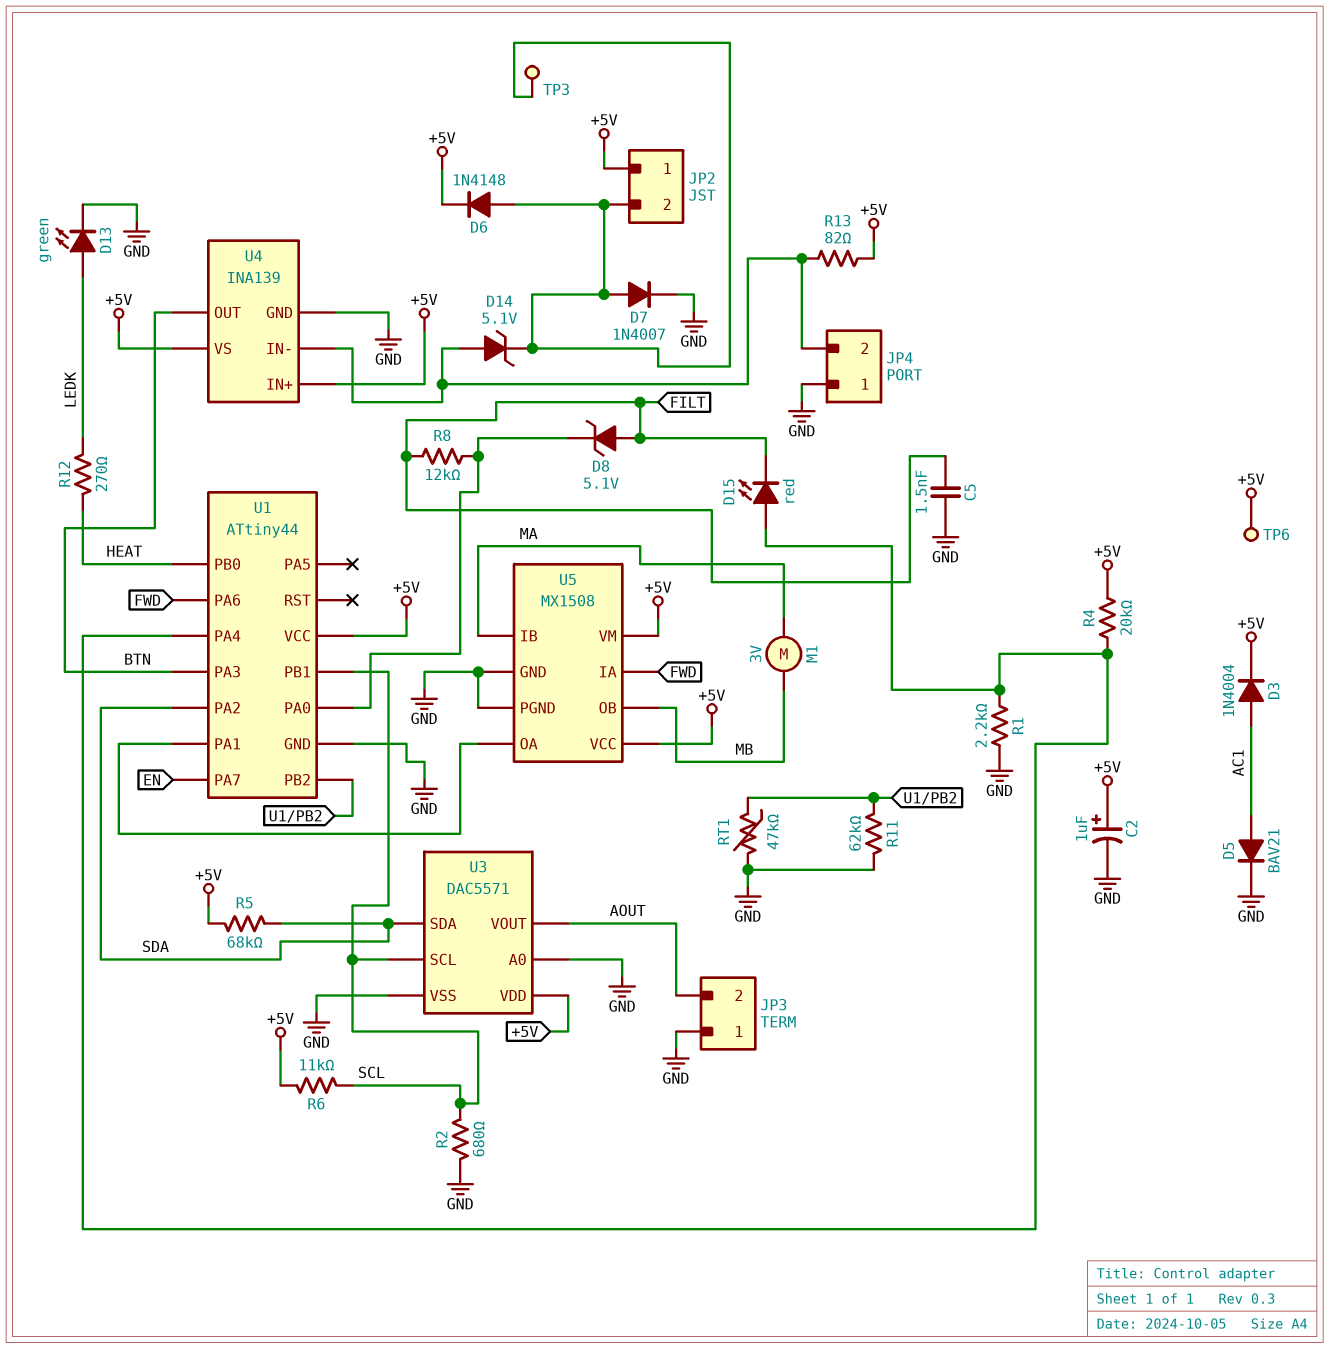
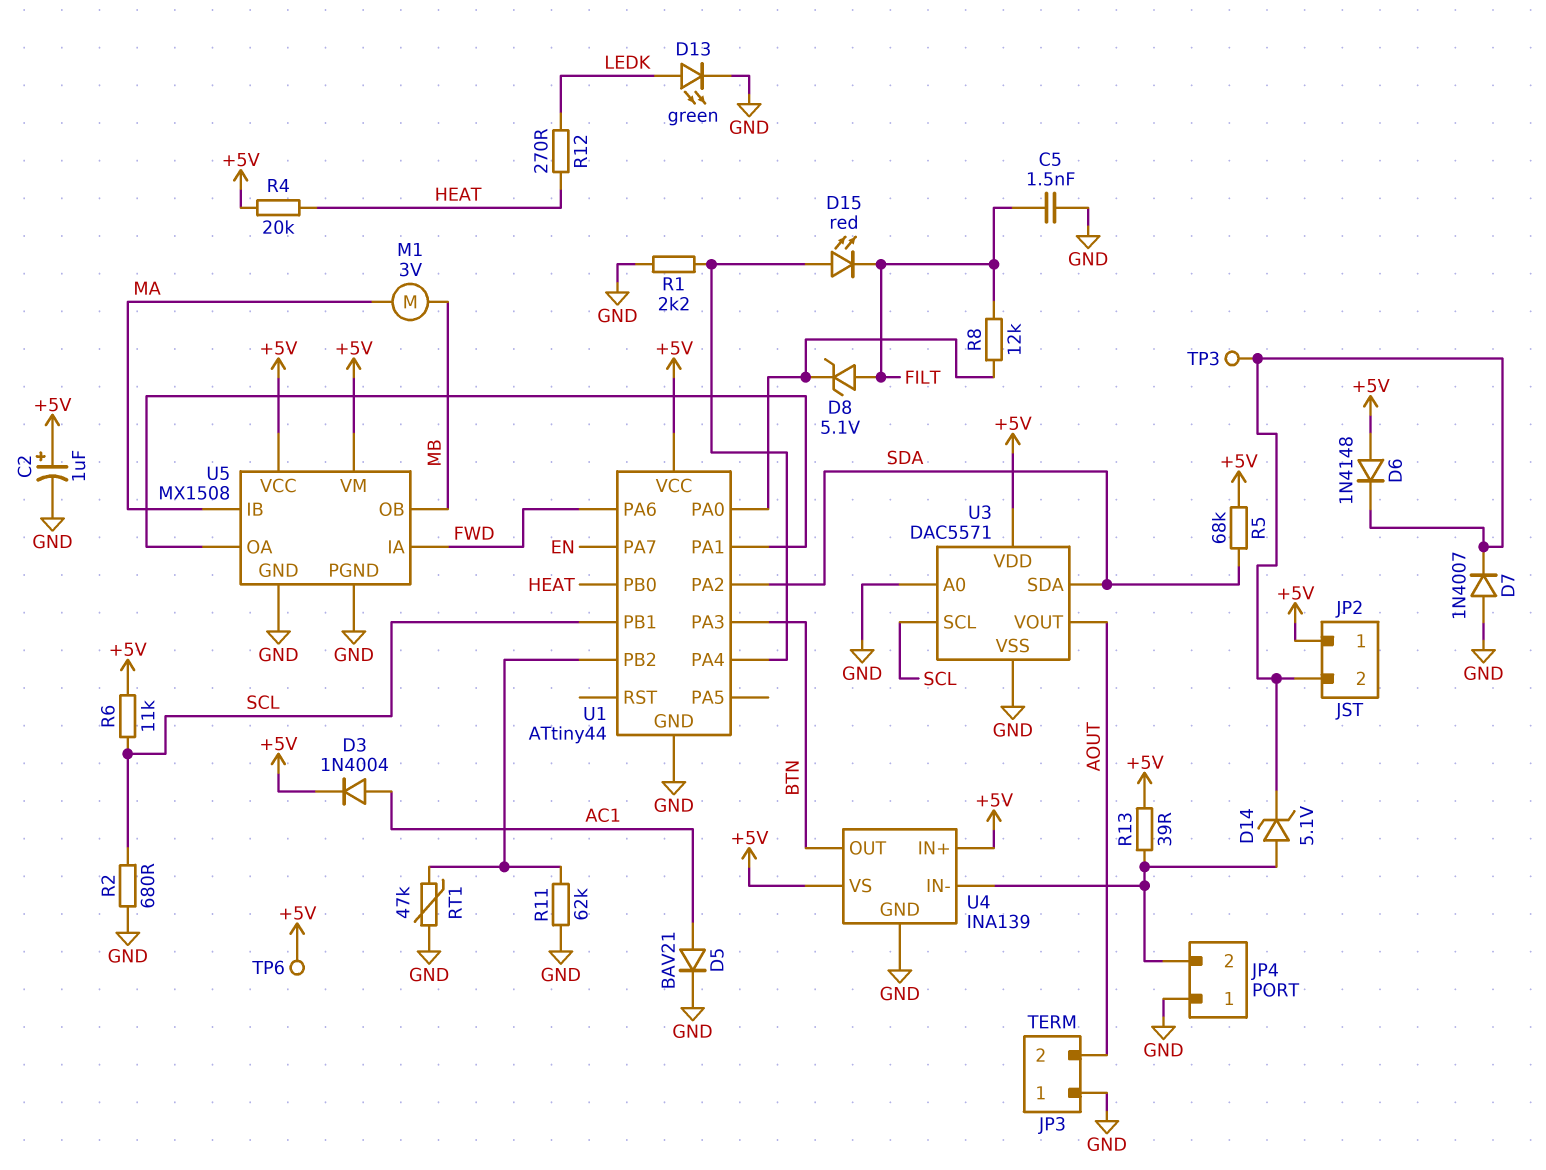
D6: diode 1N4148 (A JP2/2, K +5V) -> diode 1N4148 (A +5V, K JP2/2)
D7: diode 1N4007 (A JP2/2, K GND) -> diode 1N4007 (A GND, K JP2/2)
R4: 20k (+5V, U1/PA4) -> 20k (+5V, HEAT)
R13: 82 (+5V, JP4/2) -> 39 (+5V, JP4/2)

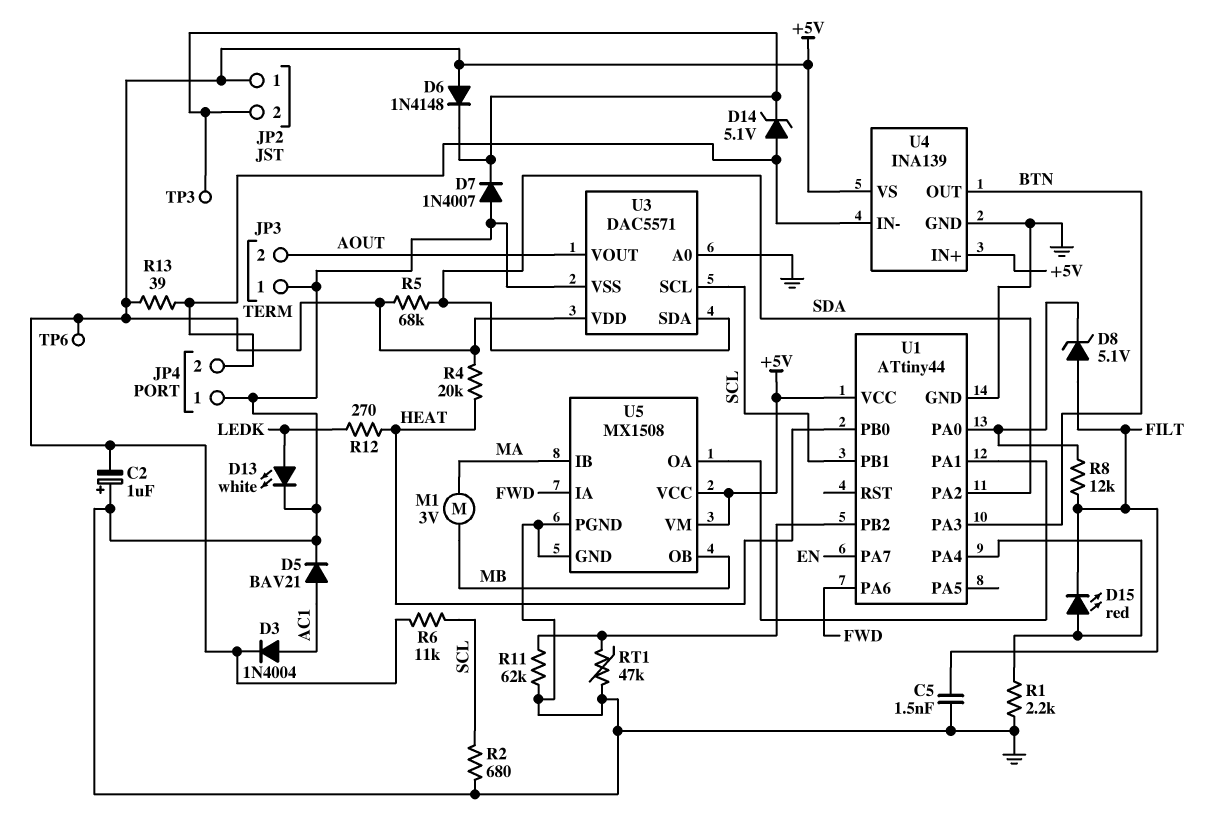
C2: 1uF (plus +5V, minus GND) -> 1uF (plus GND, minus +5V)
D13: LED green (A LEDK, K GND) -> LED white (A LEDK, K GND)

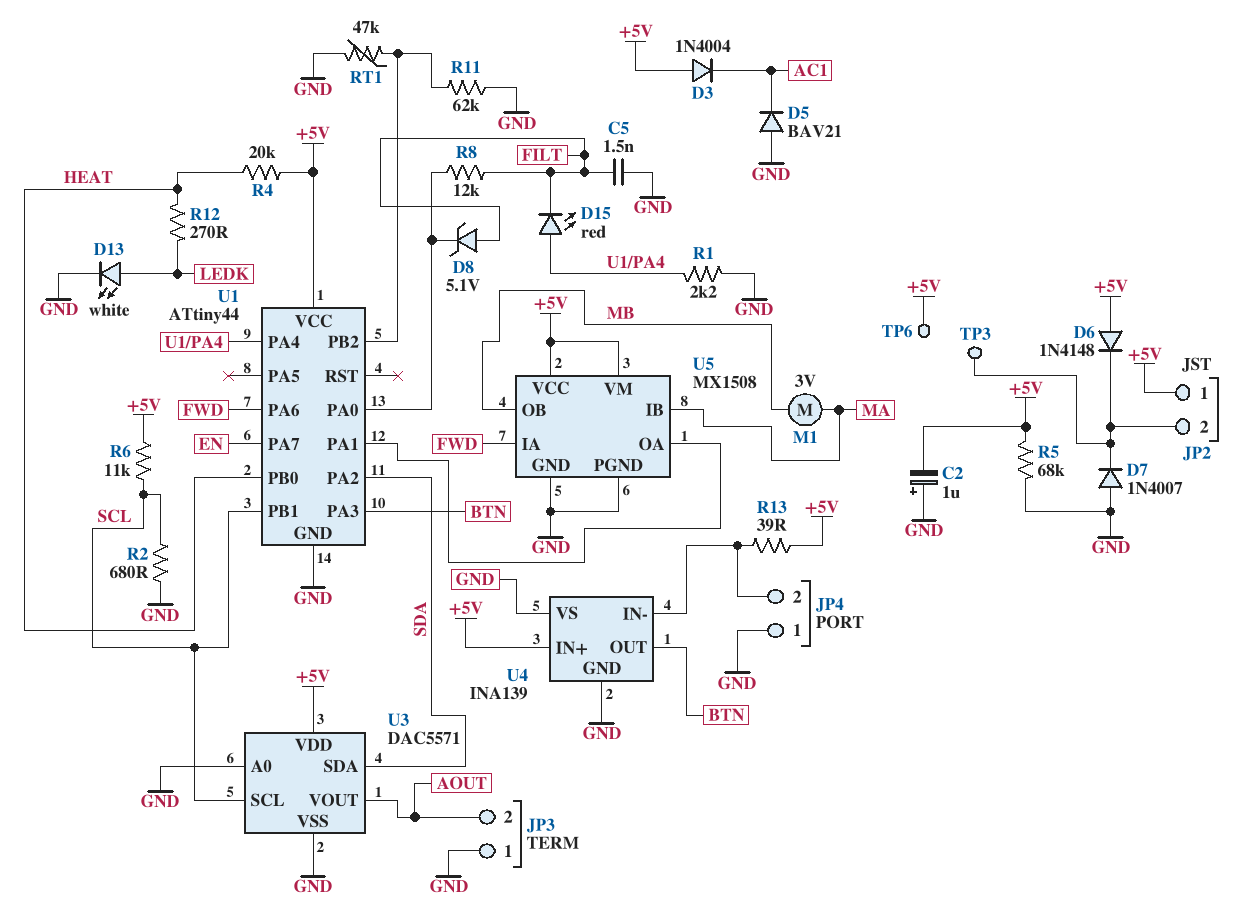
D3: diode 1N4004 (A AC1, K +5V) -> diode 1N4004 (A +5V, K AC1)
D5: diode BAV21 (A AC1, K GND) -> diode BAV21 (A GND, K AC1)
D14: zener 5.1V (A JP4/2, K JP2/2) -> none
R5: 68k (+5V, SDA) -> 68k (+5V, GND)
U4 pin VS: +5V -> GND

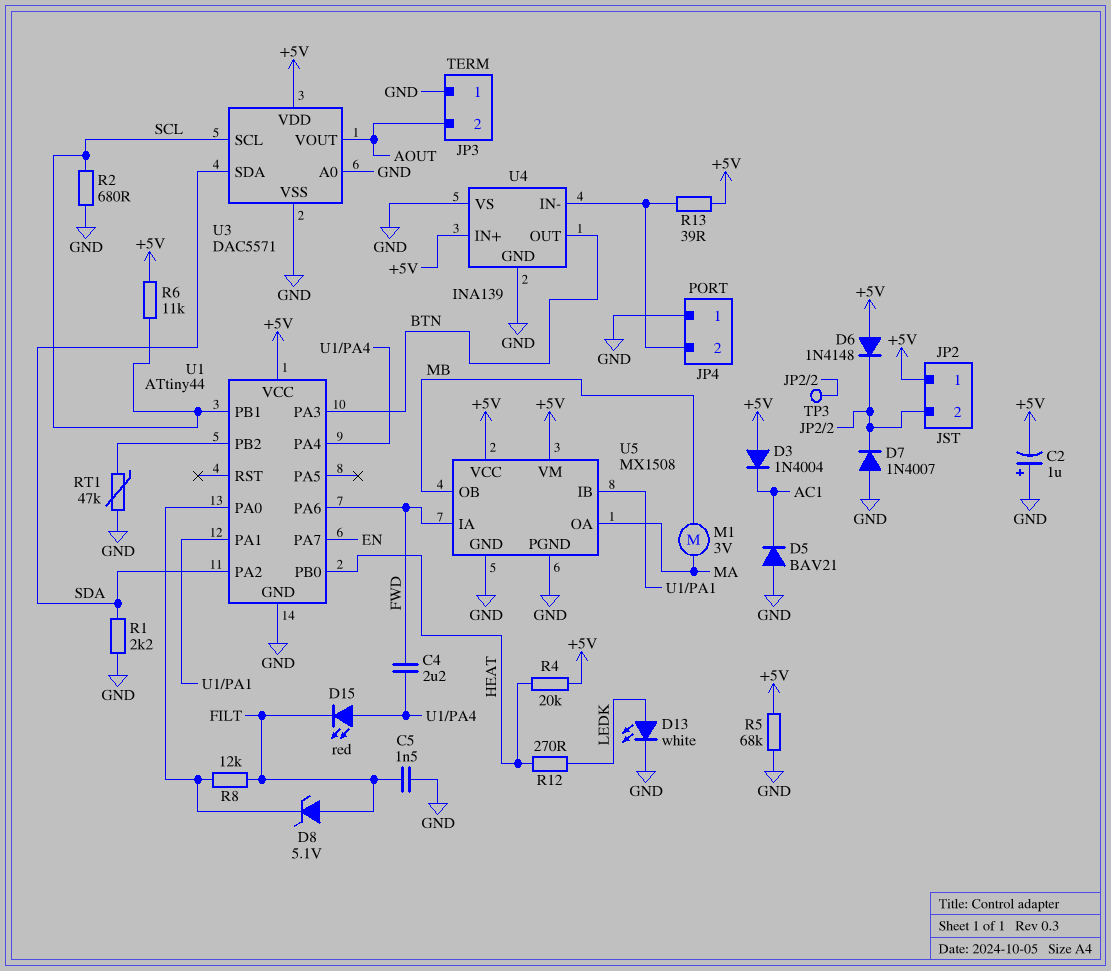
C4: none -> 2.2uF (FWD, U1/PA4)
R1: 2.2k (GND, U1/PA4) -> 2.2k (GND, SDA)
R11: 62k (GND, U1/PB2) -> none
TP6: test point (+5V) -> none
U5 pin IB: MA -> U1/PA1
U5 pin OA: U1/PA1 -> MA

